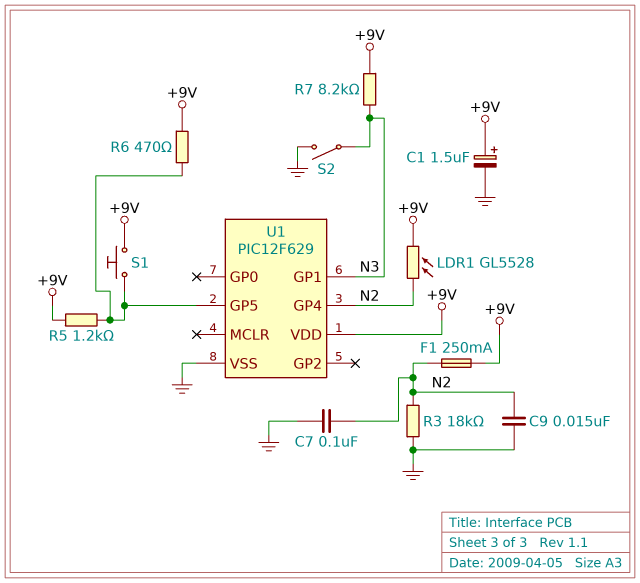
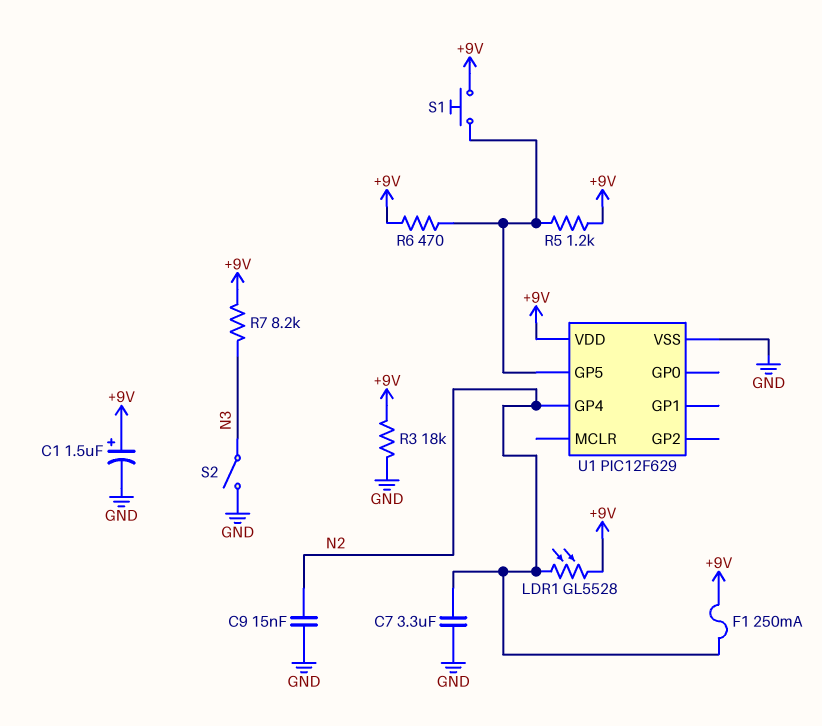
C7: 100nF (GND, N2) -> 3.3uF (GND, N2)
R3: 18k (GND, N2) -> 18k (+9V, GND)
U1 pin GP1: N3 -> none

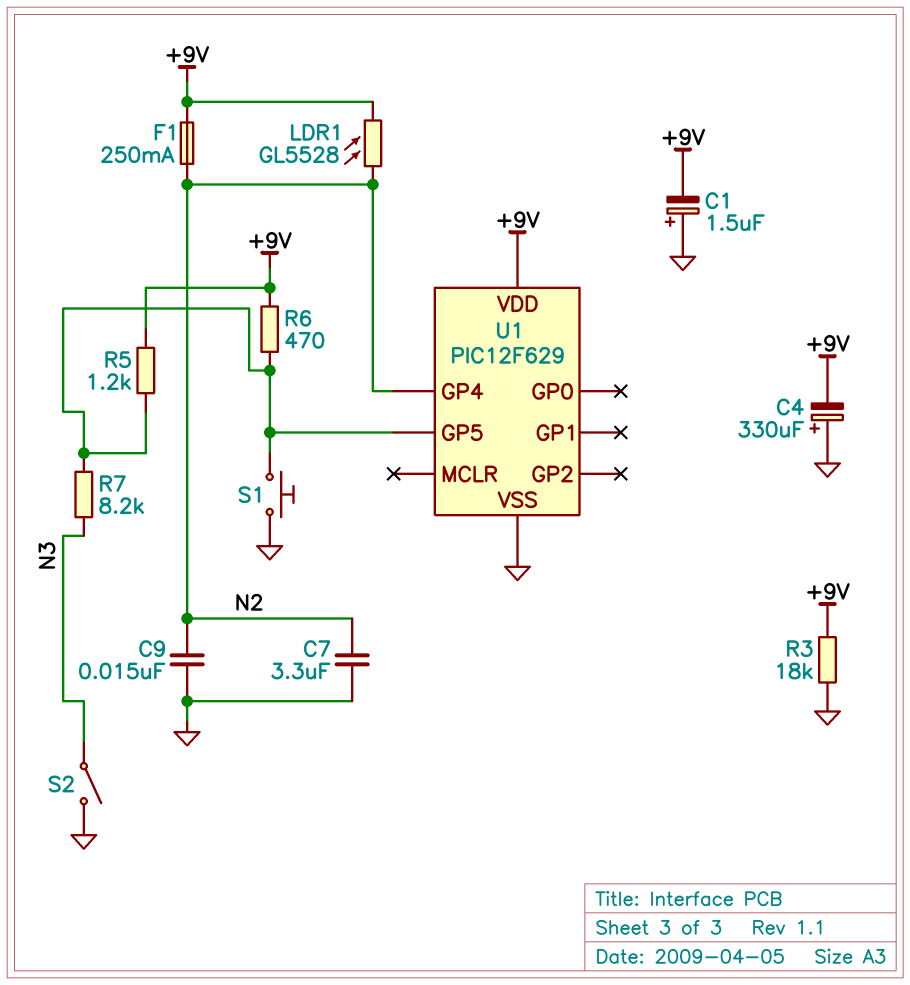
C1: 1.5uF (plus +9V, minus GND) -> 1.5uF (plus GND, minus +9V)
C4: none -> 330uF (plus GND, minus +9V)
R7: 8.2k (+9V, N3) -> 8.2k (N3, U1/GP5)
S1: button (+9V, U1/GP5) -> button (GND, U1/GP5)

